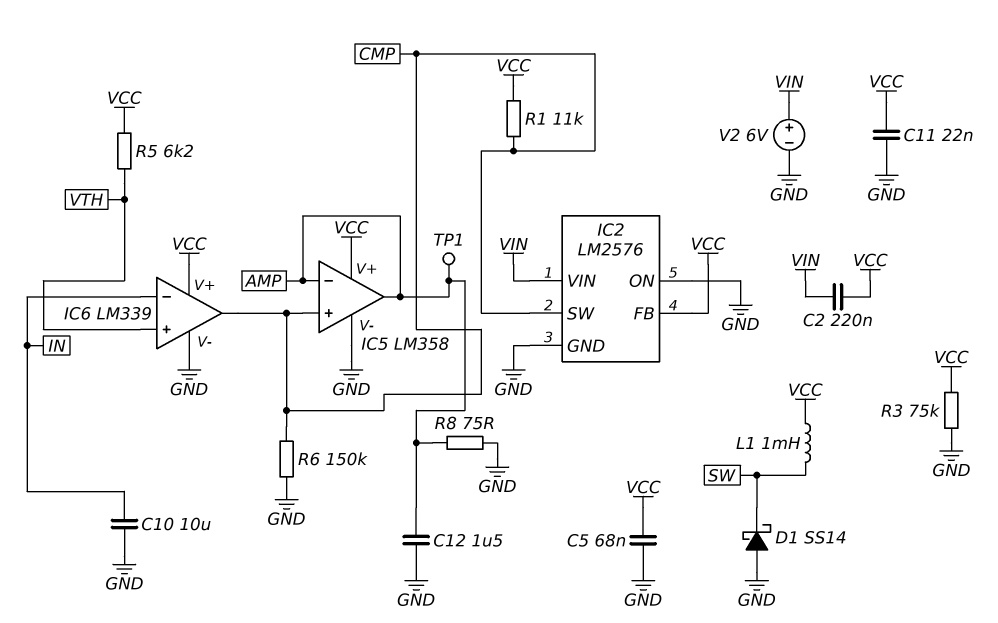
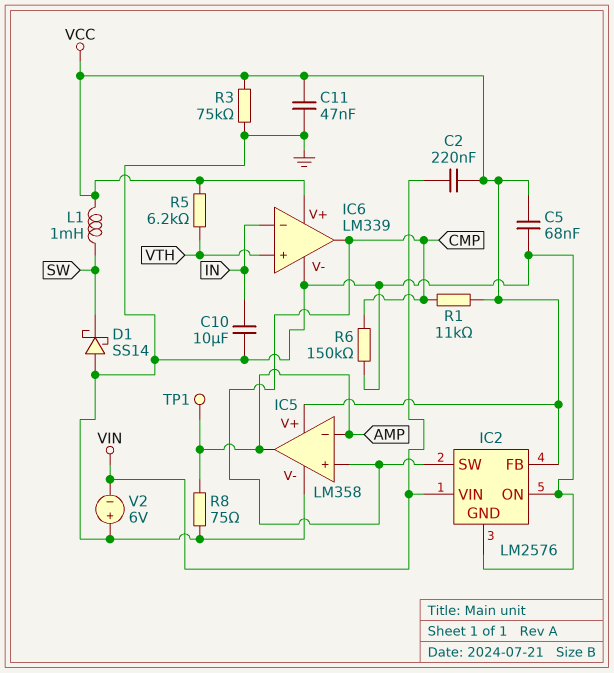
C11: 22nF (GND, VCC) -> 47nF (GND, VCC)
C12: 1.5uF (AMP, GND) -> none
V2: 6V (plus VIN, minus GND) -> 6V (plus GND, minus VIN)

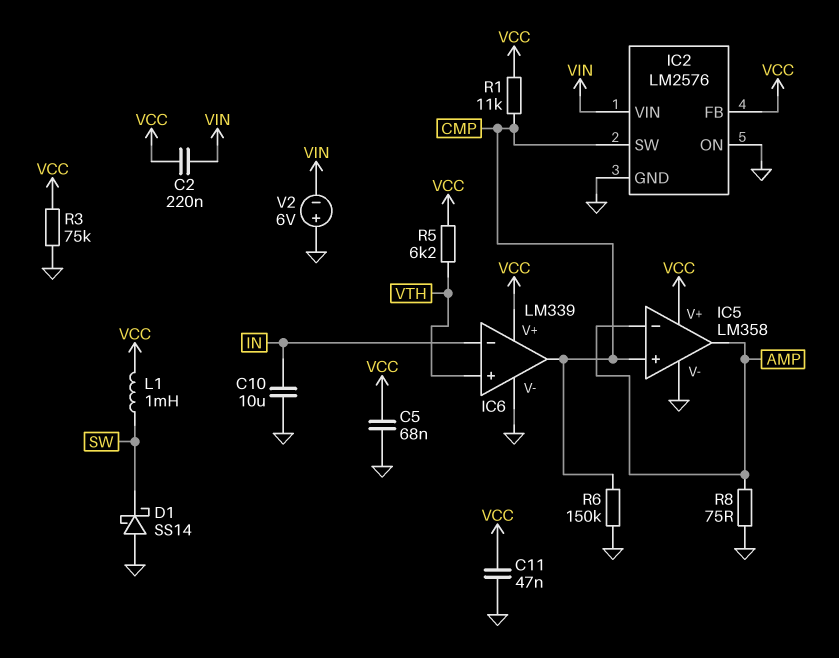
TP1: test point (AMP) -> none

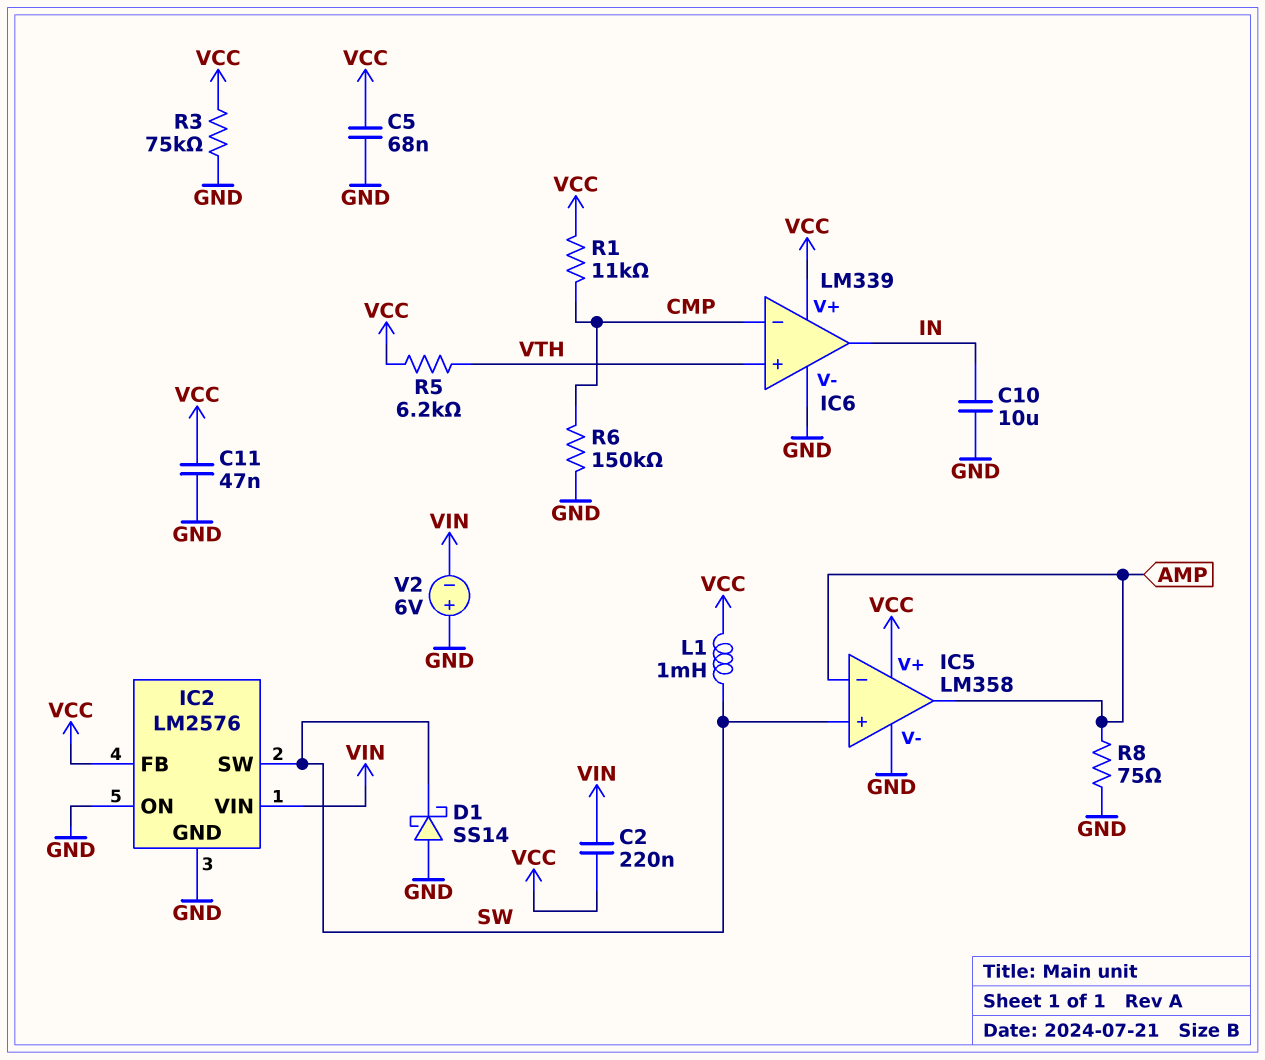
IC2 pin SW: CMP -> SW
IC5 pin in+: CMP -> SW
IC6 pin in-: IN -> CMP
IC6 pin out: CMP -> IN

